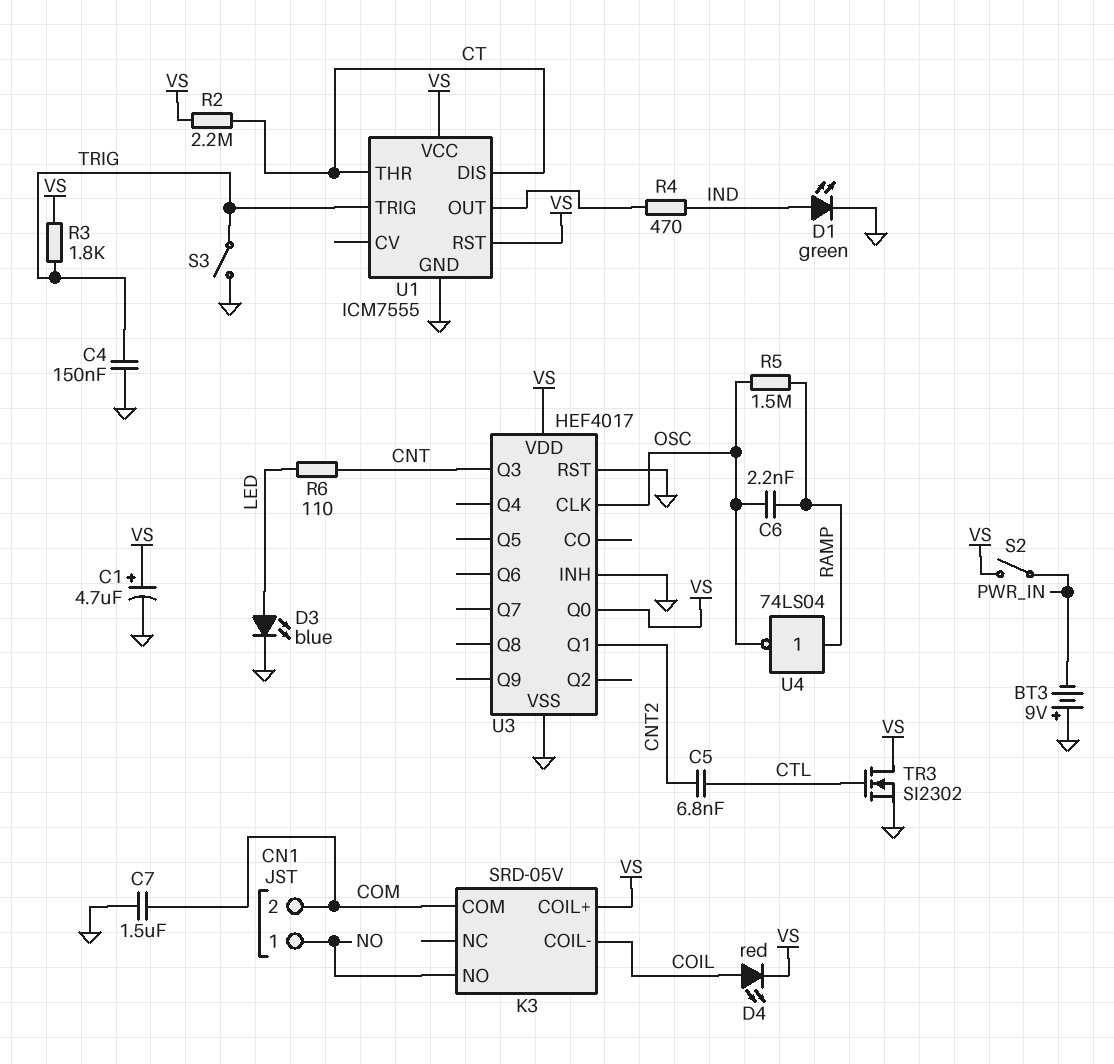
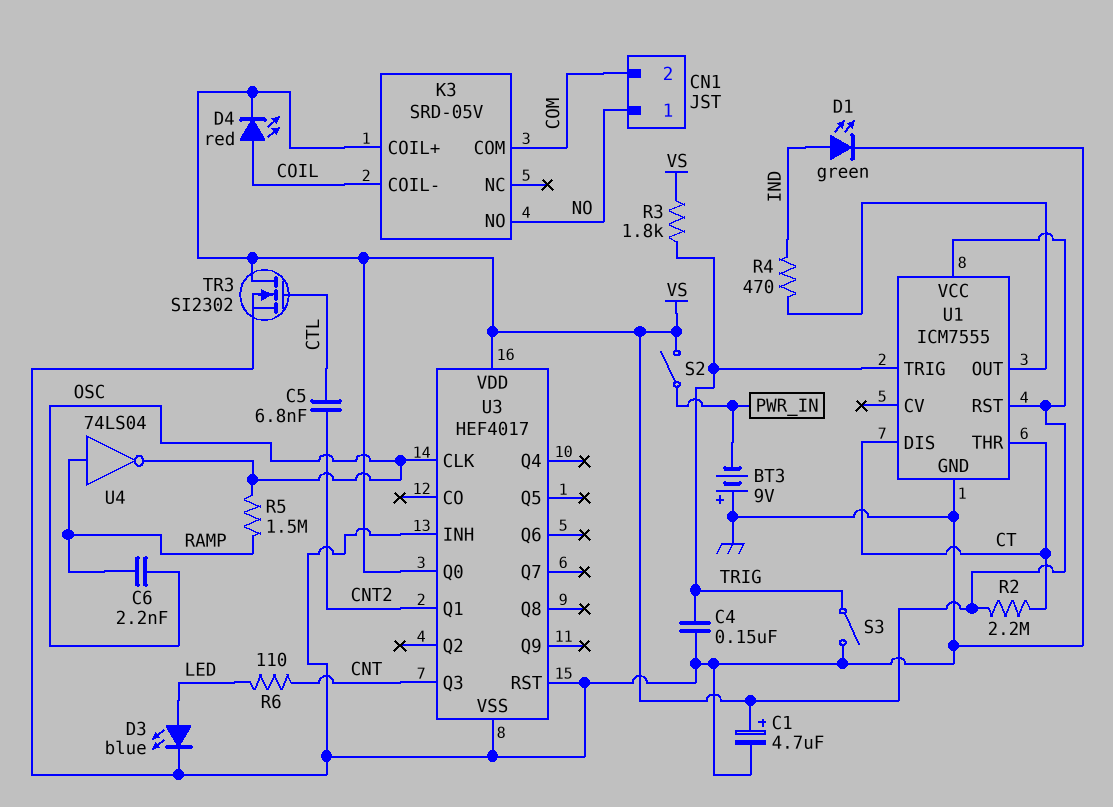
C7: 1.5uF (COM, GND) -> none

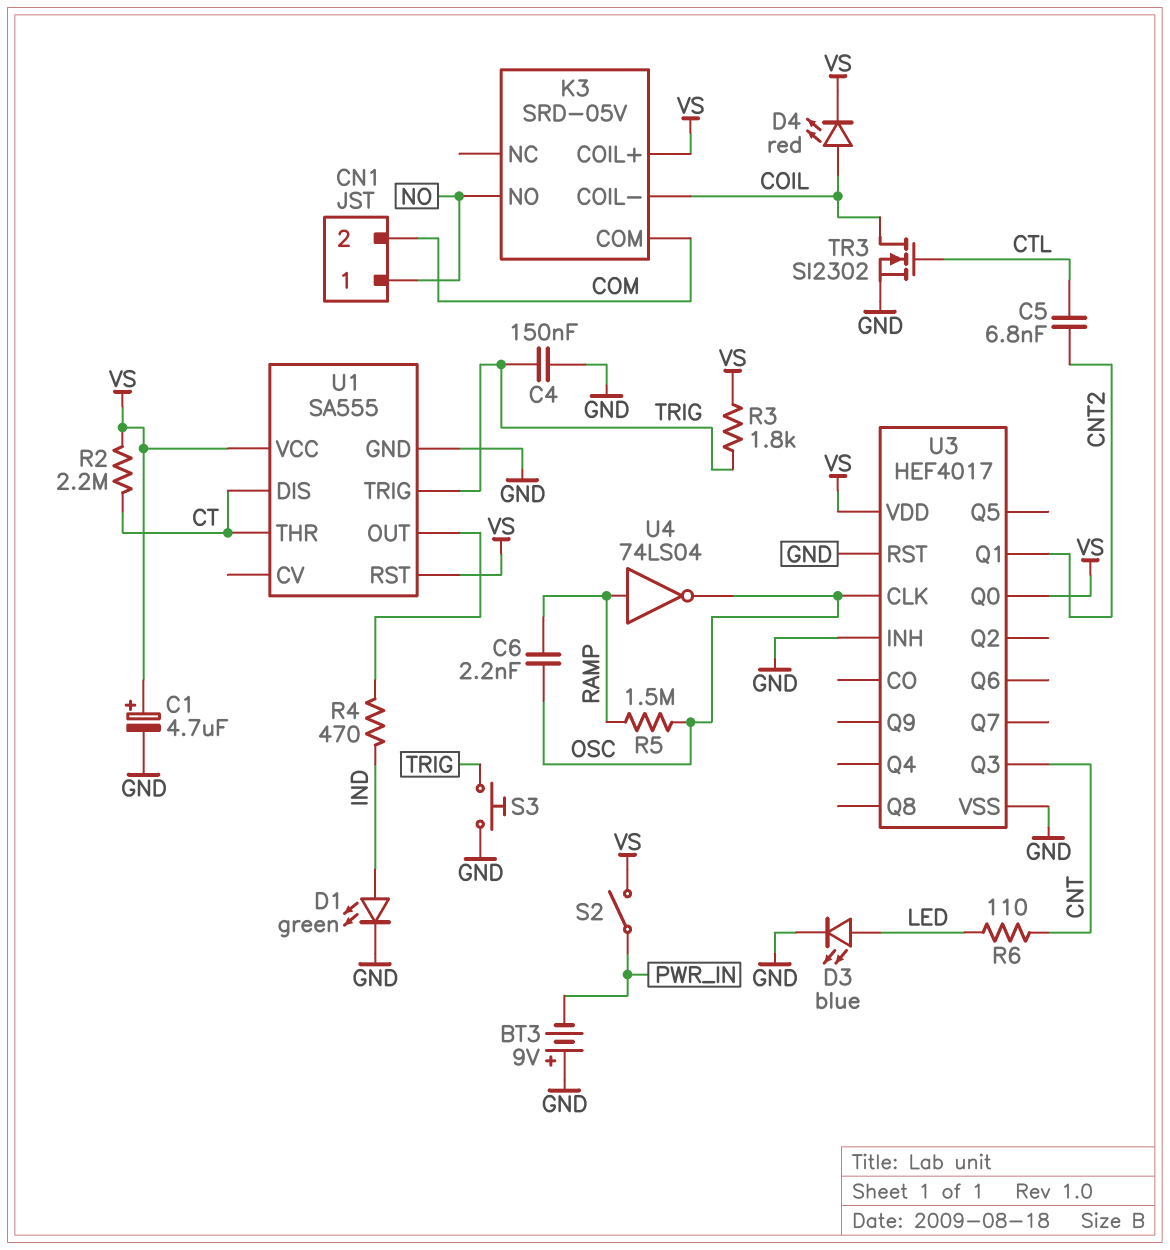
S3: switch (GND, TRIG) -> button (GND, TRIG)
TR3: NMOS SI2302 (G CTL, D VS, S GND) -> NMOS SI2302 (G CTL, D COIL, S GND)
U1: ICM7555 -> SA555

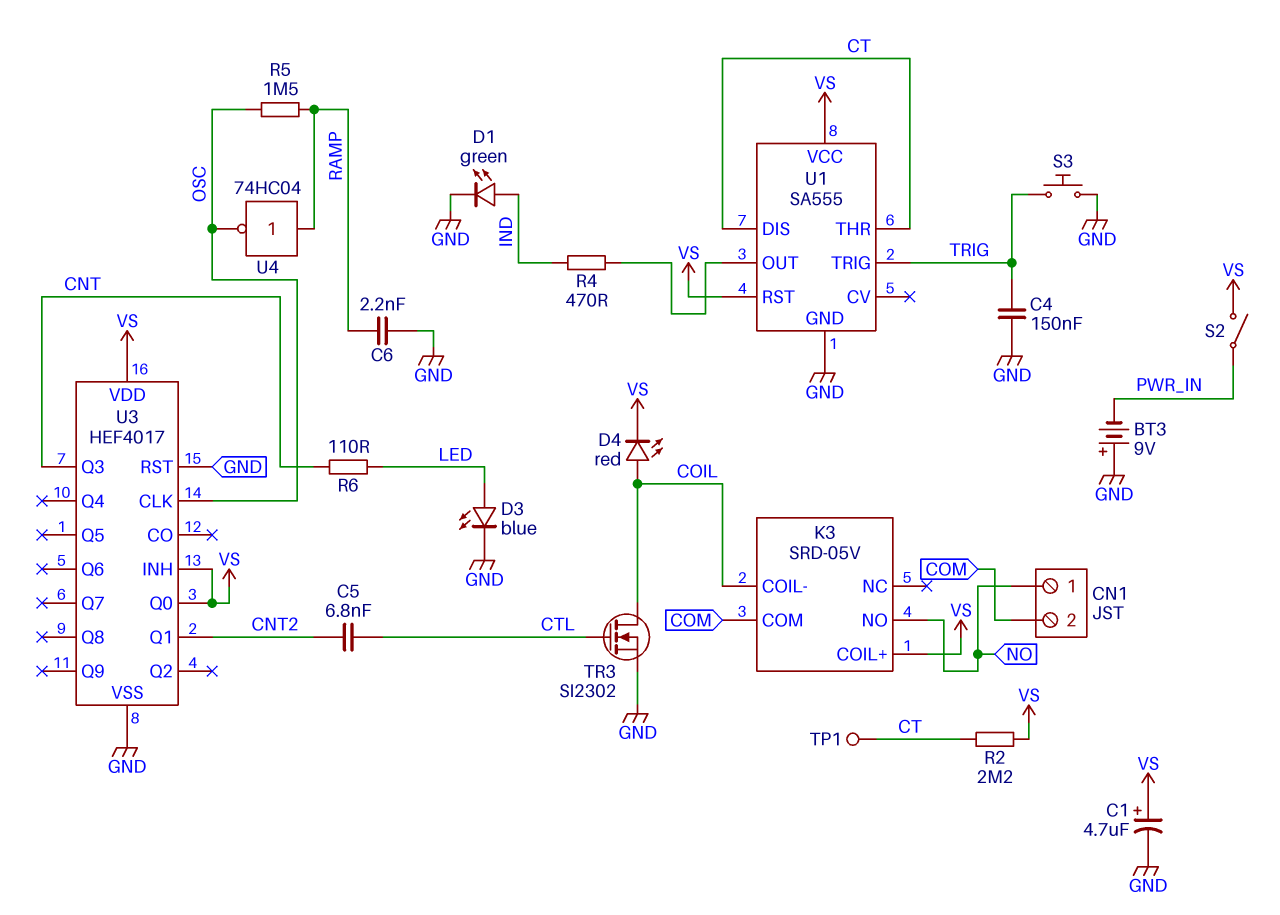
C6: 2.2nF (OSC, RAMP) -> 2.2nF (GND, RAMP)
R3: 1.8k (TRIG, VS) -> none
TP1: none -> test point (CT)
U3 pin INH: GND -> VS
U4: NOT 74LS04 (in RAMP, out OSC) -> NOT 74HC04 (in RAMP, out OSC)

